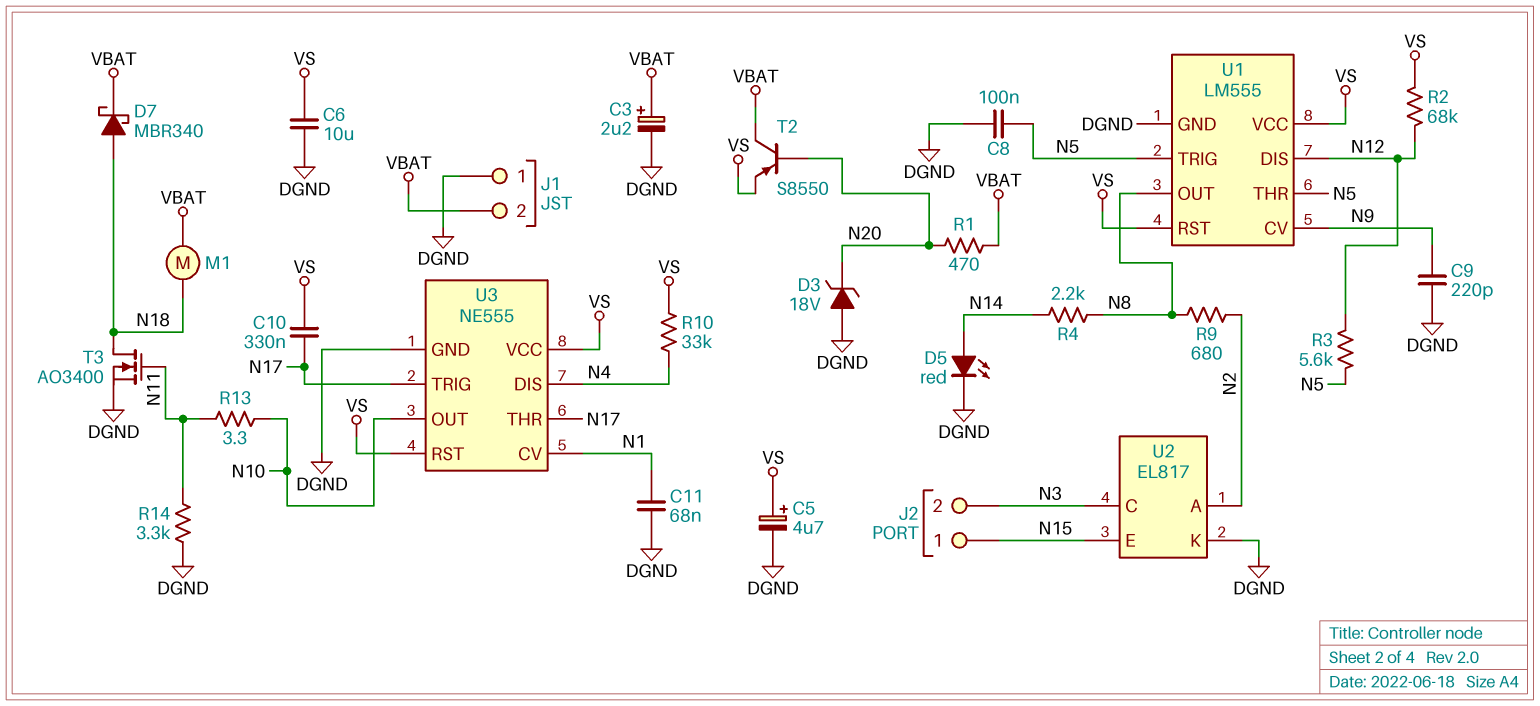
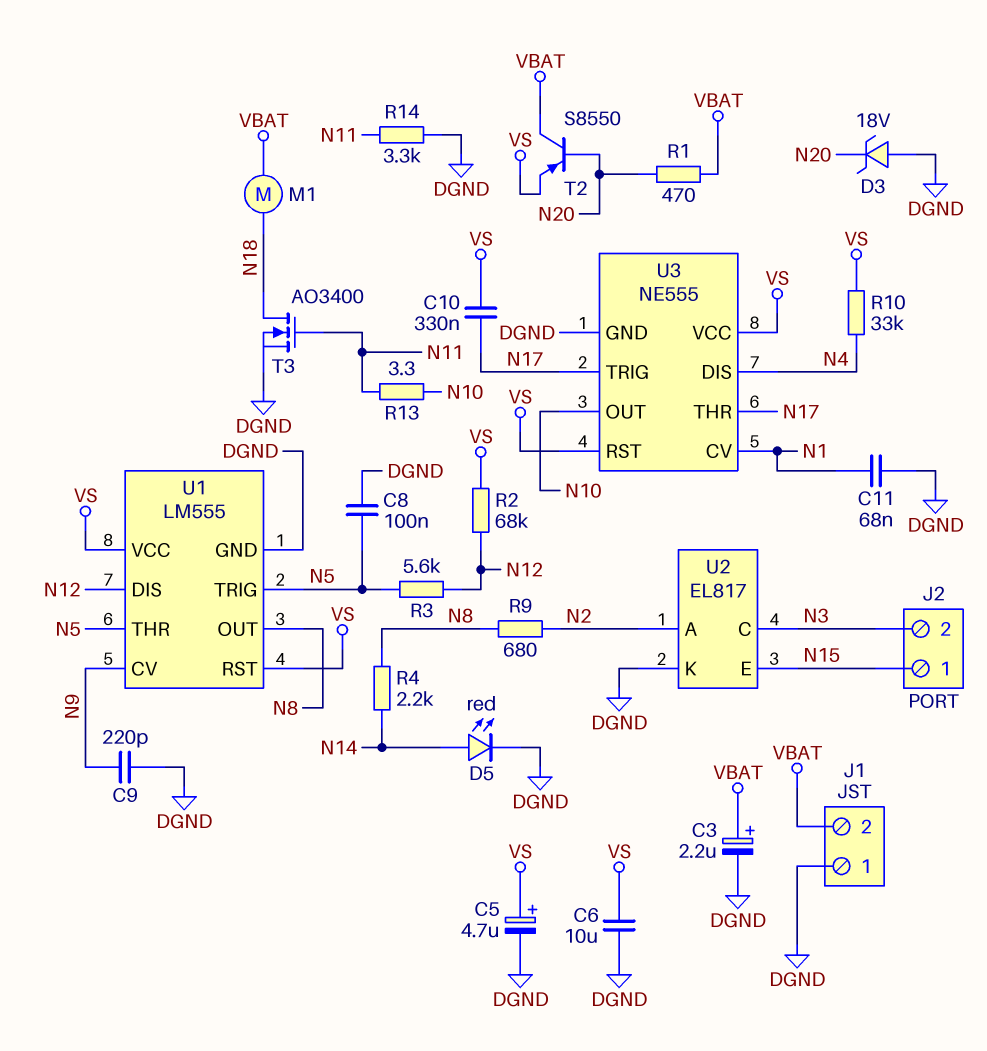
D7: schottky MBR340 (A N18, K VBAT) -> none

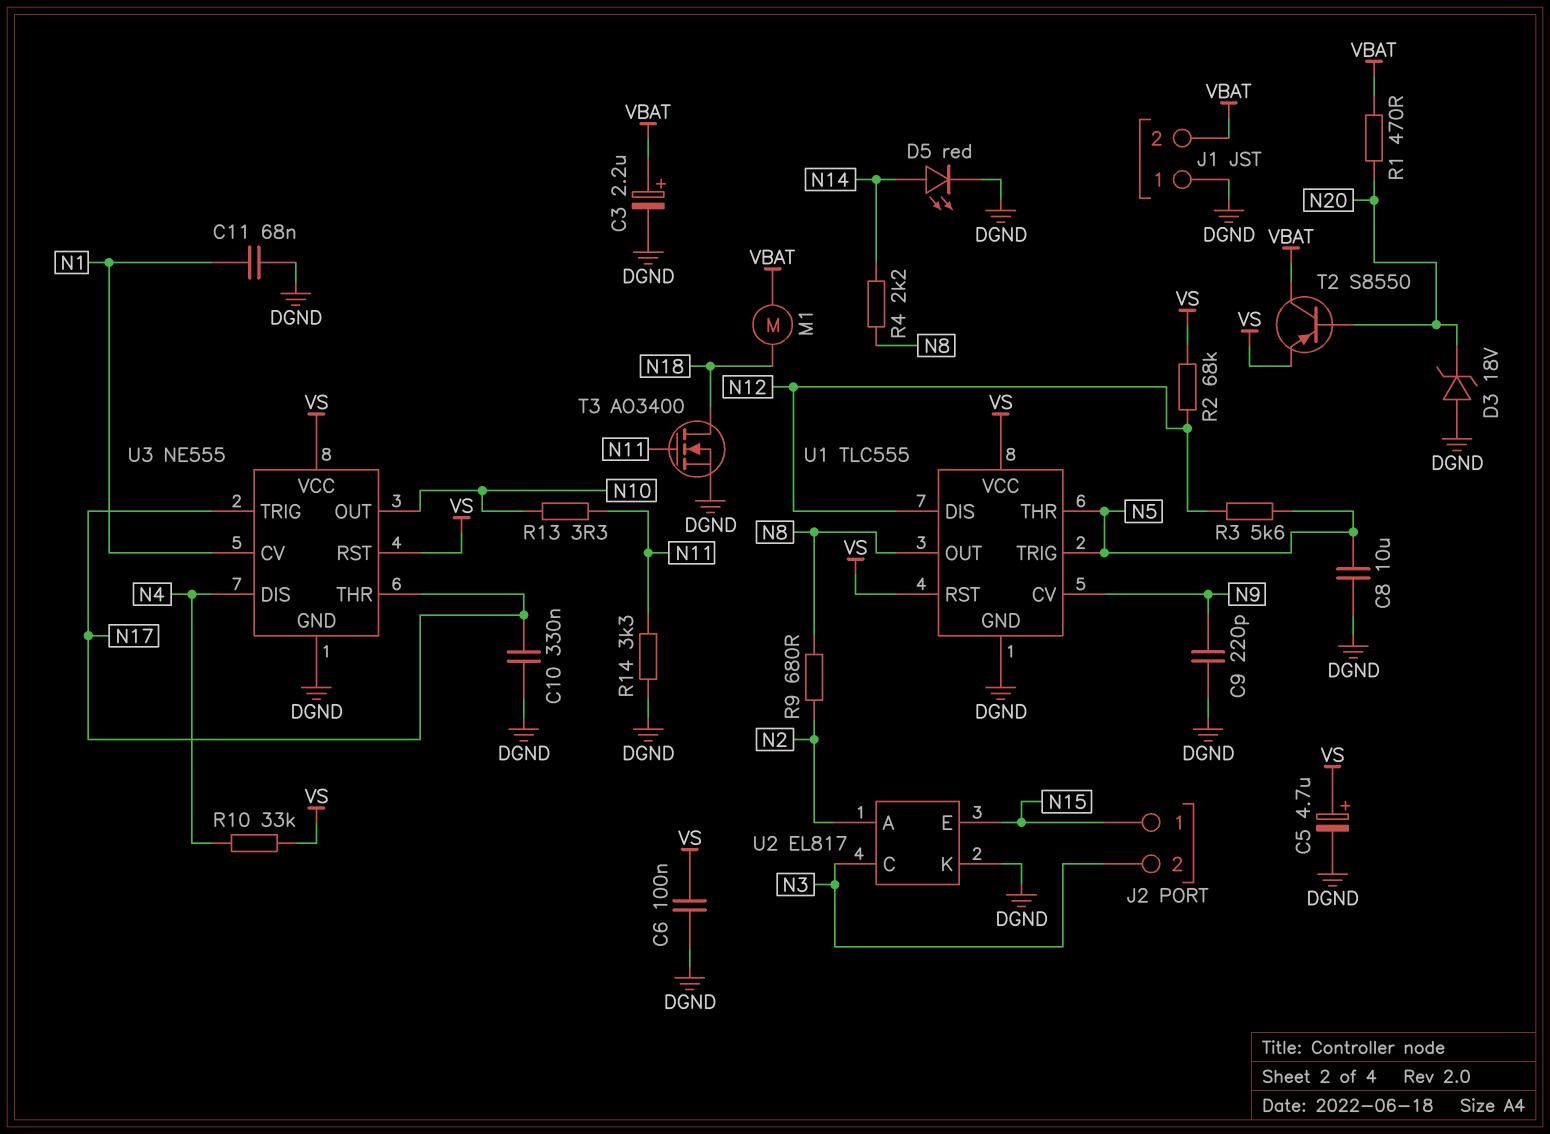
C6: 10uF (DGND, VS) -> 100nF (DGND, VS)
C8: 100nF (DGND, N5) -> 10uF (DGND, N5)
C10: 330nF (N17, VS) -> 330nF (DGND, N17)
U1: LM555 -> TLC555

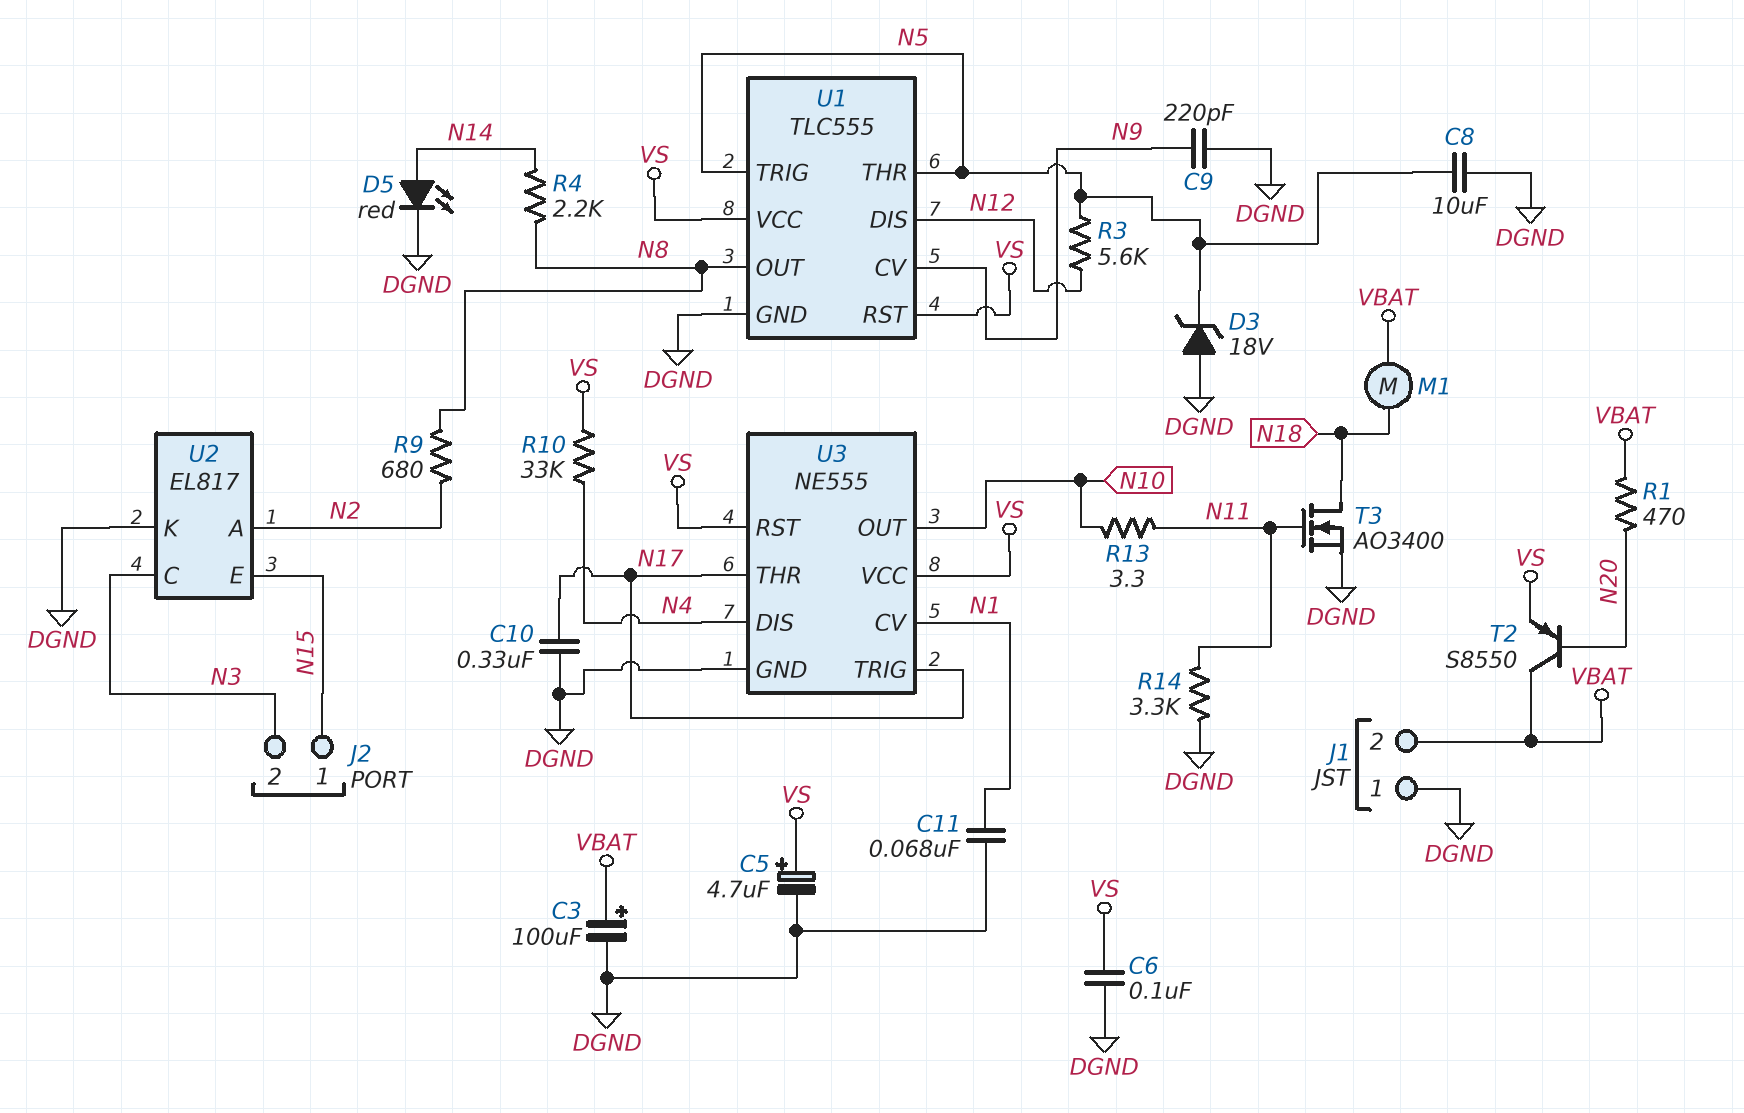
C3: 2.2uF (plus VBAT, minus DGND) -> 100uF (plus VBAT, minus DGND)
D3: zener 18V (A DGND, K N20) -> zener 18V (A DGND, K N5)
R2: 68k (N12, VS) -> none

